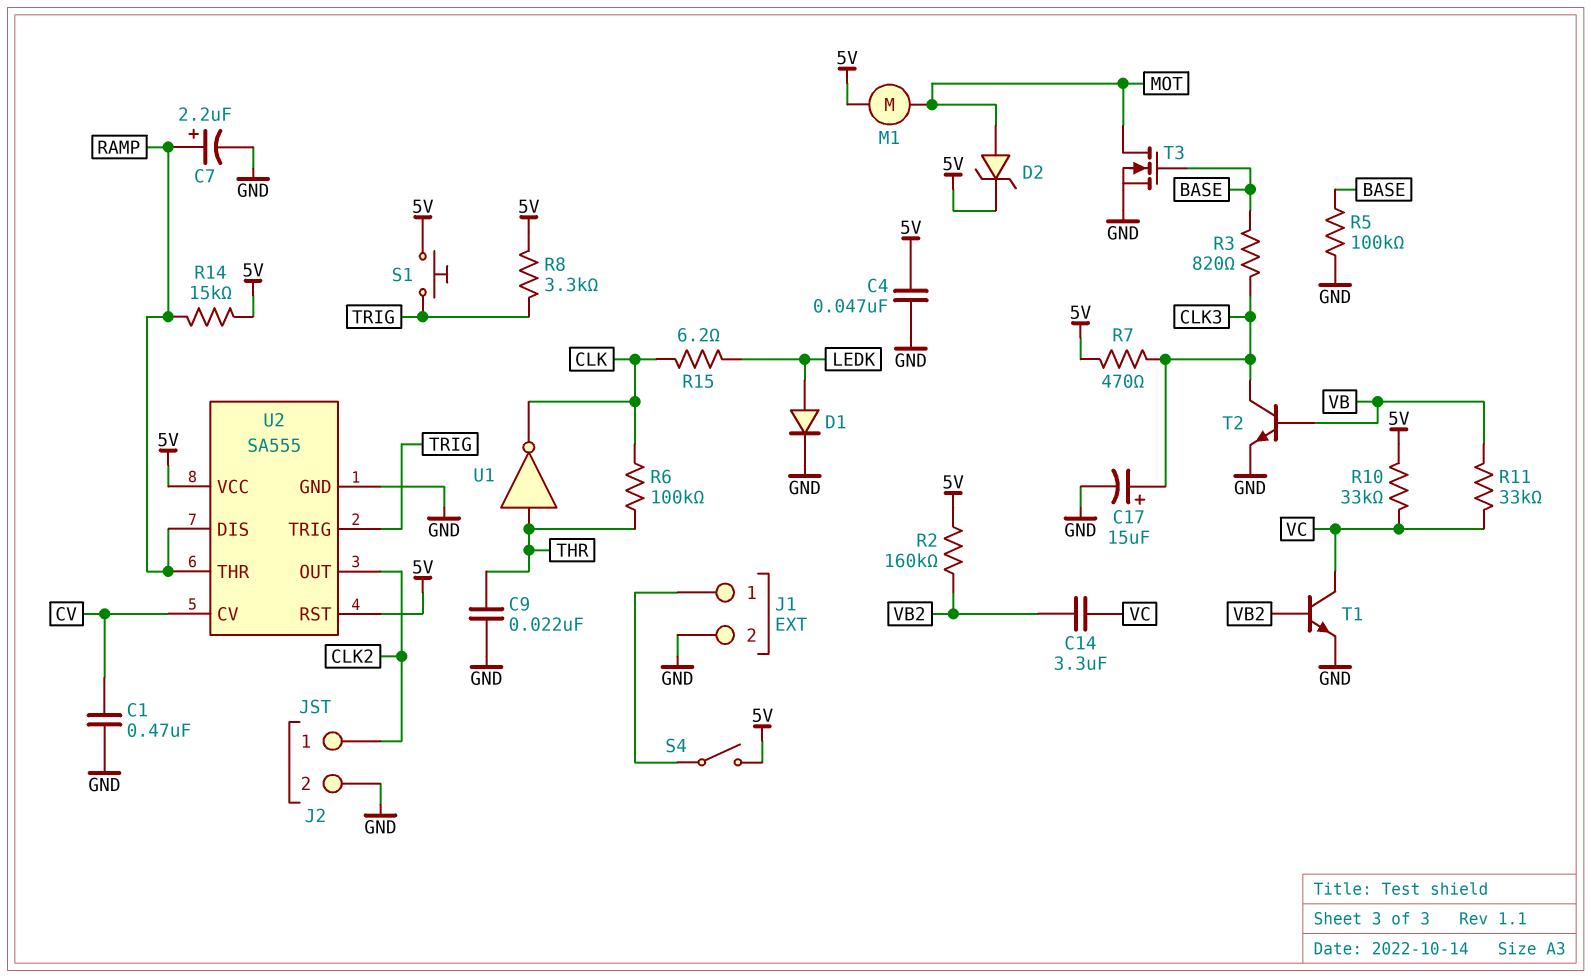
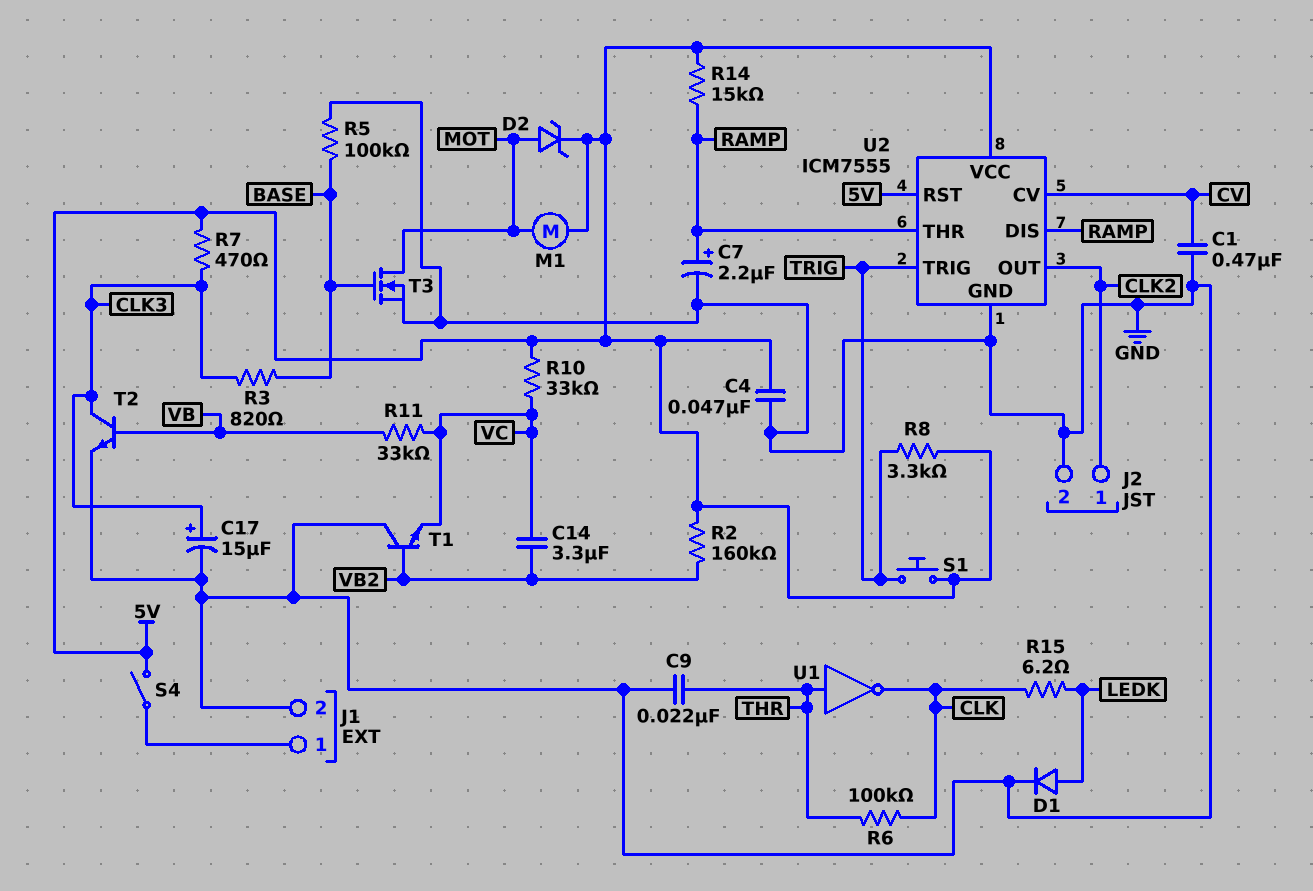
T1: NPN (B VB2, C VC, E GND) -> NPN (B VB2, C GND, E VC)
U2: SA555 -> ICM7555

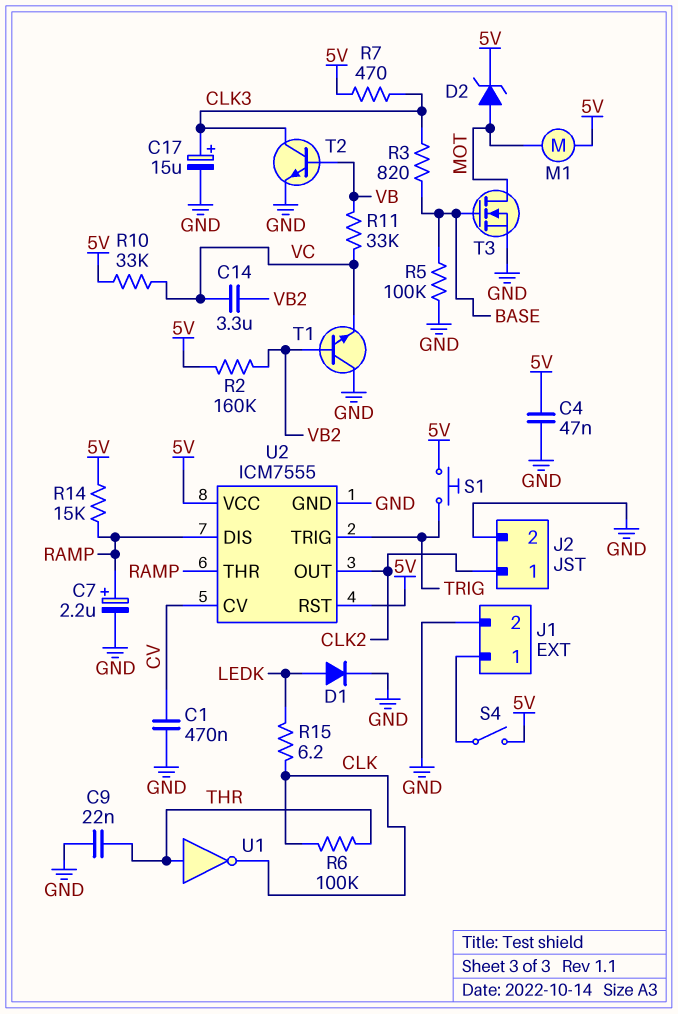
R8: 3.3k (5V, TRIG) -> none

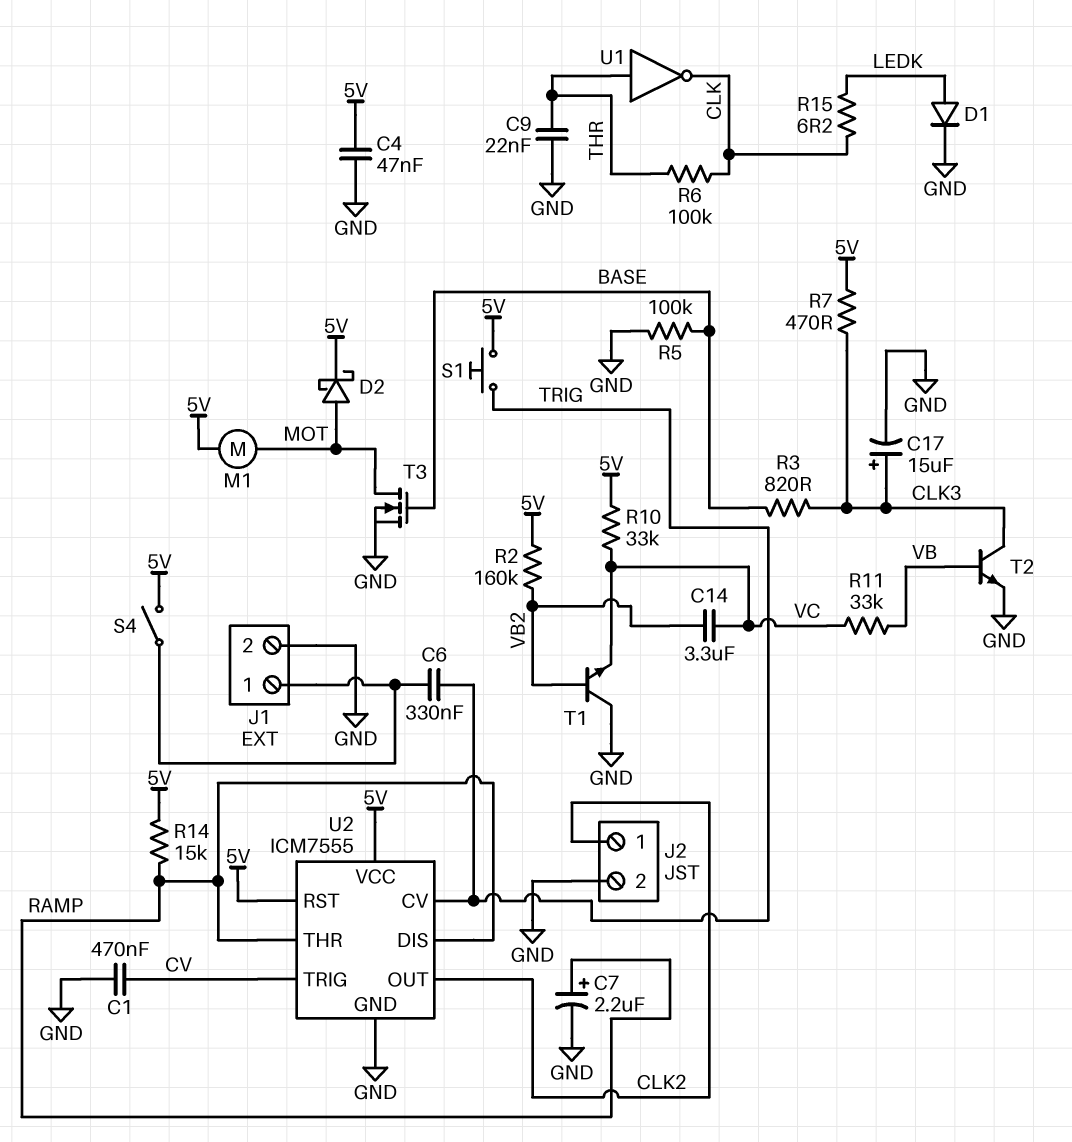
C6: none -> 330nF (J1/1, TRIG)
D2: zener (A MOT, K 5V) -> schottky (A MOT, K 5V)
U2 pin CV: CV -> TRIG
U2 pin TRIG: TRIG -> CV

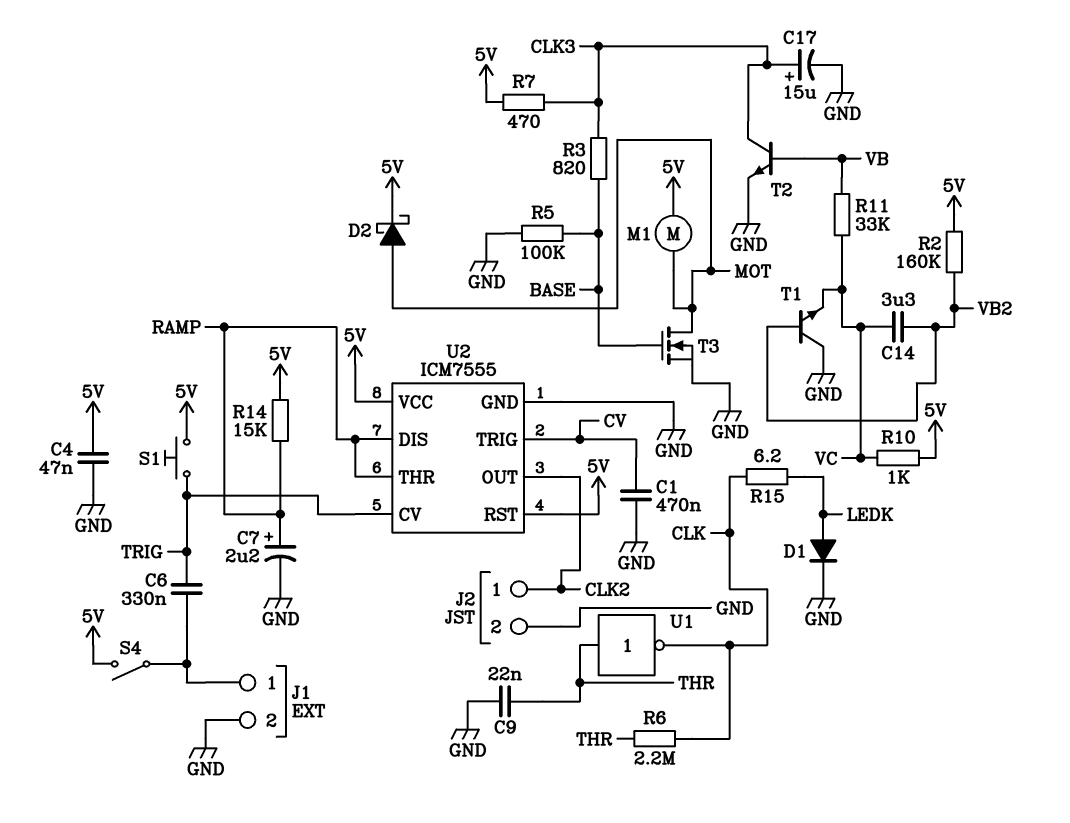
R6: 100k (CLK, THR) -> 2.2M (CLK, THR)
R10: 33k (5V, VC) -> 1k (5V, VC)

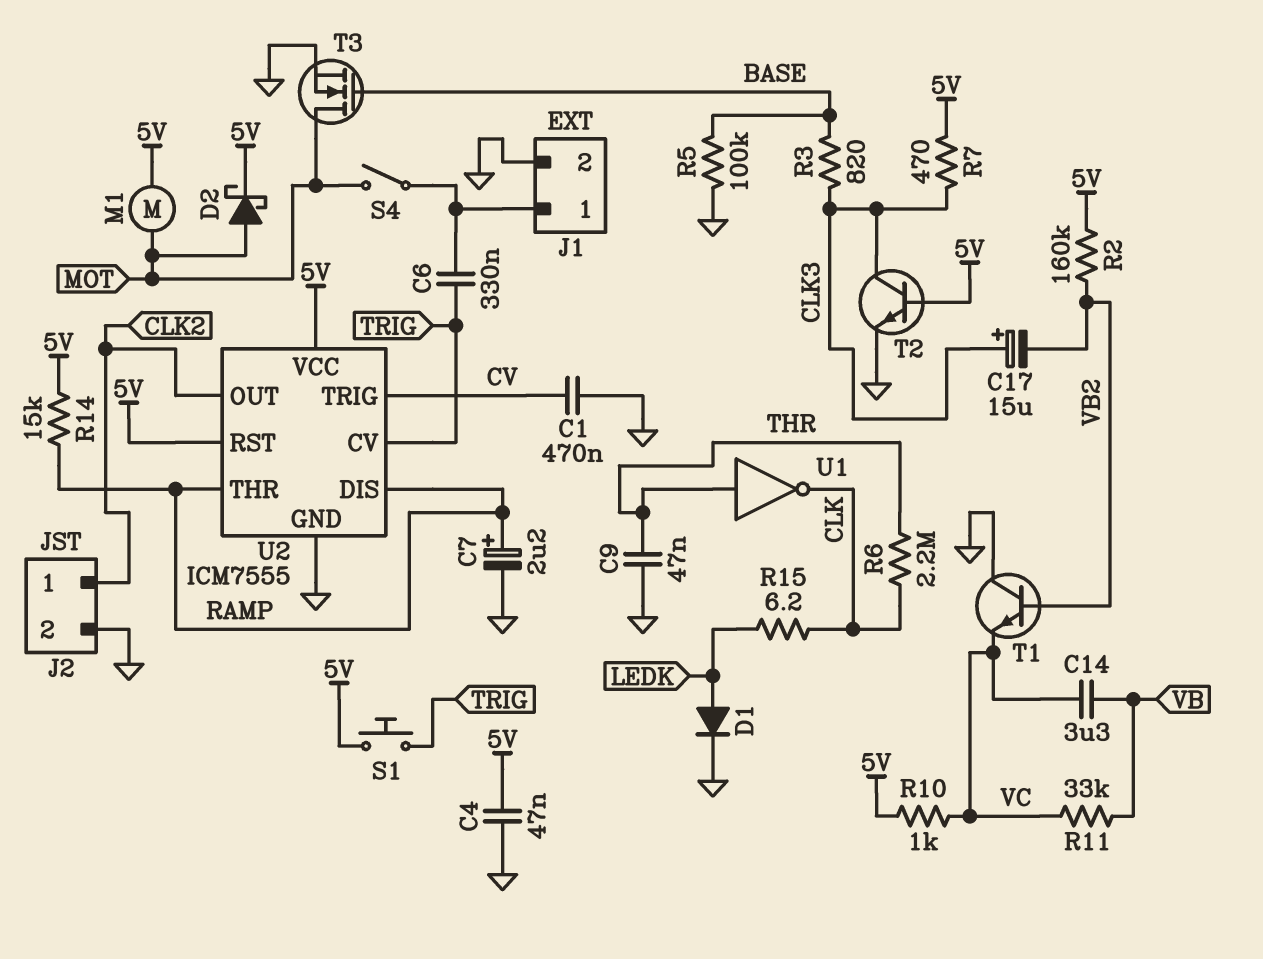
C9: 22nF (GND, THR) -> 47nF (GND, THR)
C14: 3.3uF (VB2, VC) -> 3.3uF (VB, VC)
C17: 15uF (plus CLK3, minus GND) -> 15uF (plus CLK3, minus VB2)
S4: switch (5V, J1/1) -> switch (J1/1, MOT)
T2: NPN (B VB, C CLK3, E GND) -> NPN (B 5V, C CLK3, E GND)

